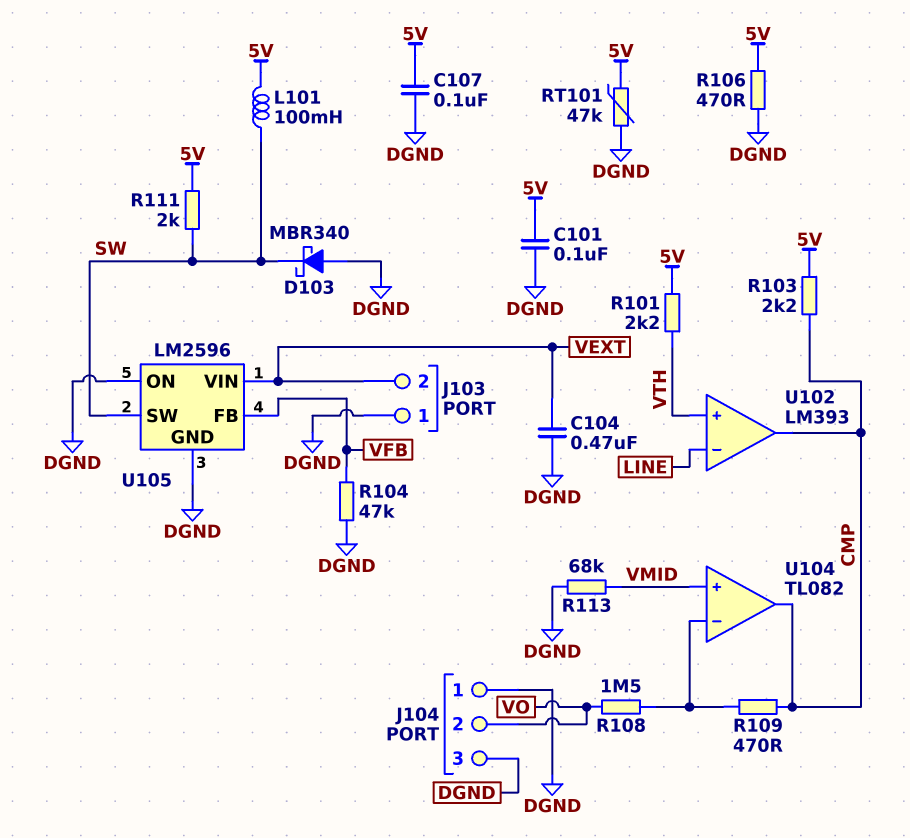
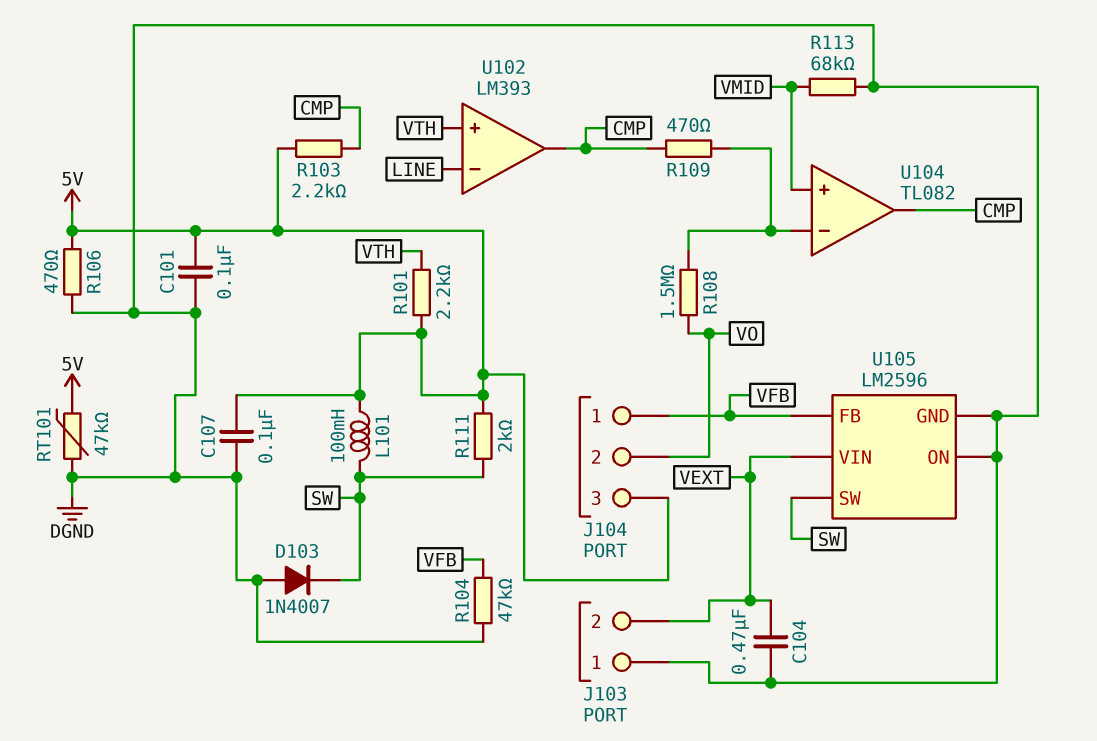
D103: schottky MBR340 (A DGND, K SW) -> diode 1N4007 (A DGND, K SW)
J104 pin 1: DGND -> VFB
J104 pin 3: DGND -> 5V

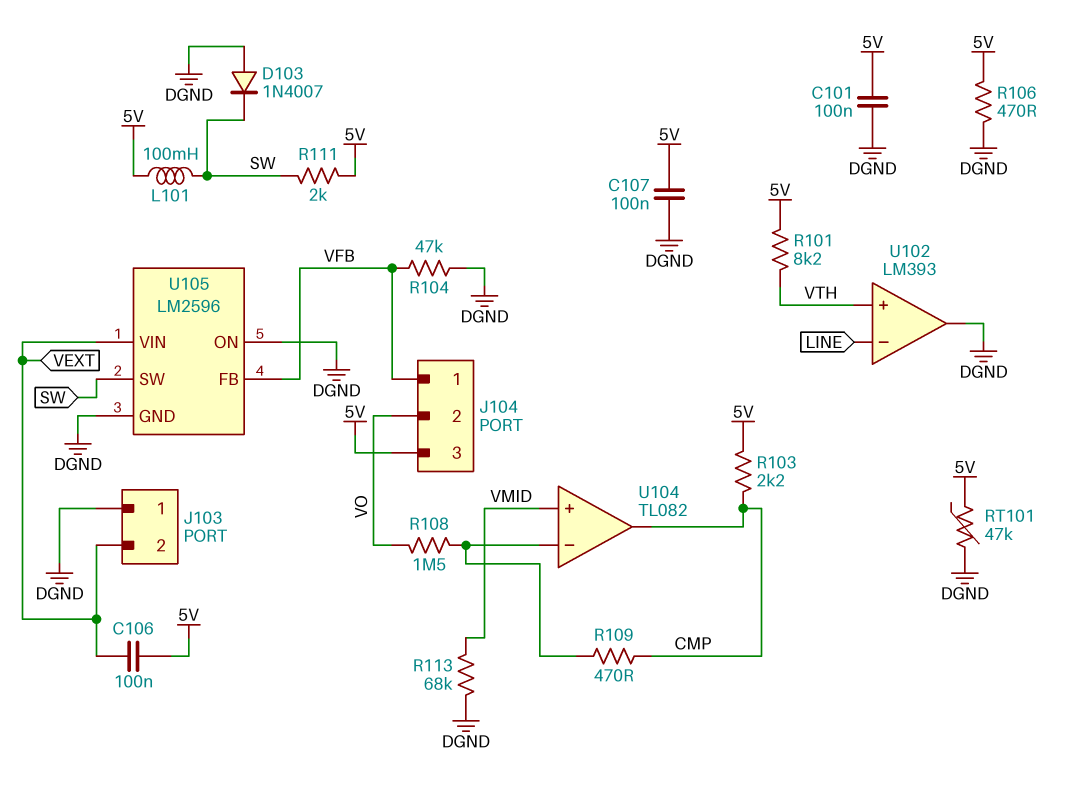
C104: 470nF (DGND, VEXT) -> none
C106: none -> 100nF (5V, VEXT)
R101: 2.2k (5V, VTH) -> 8.2k (5V, VTH)
U102 pin out: CMP -> DGND

